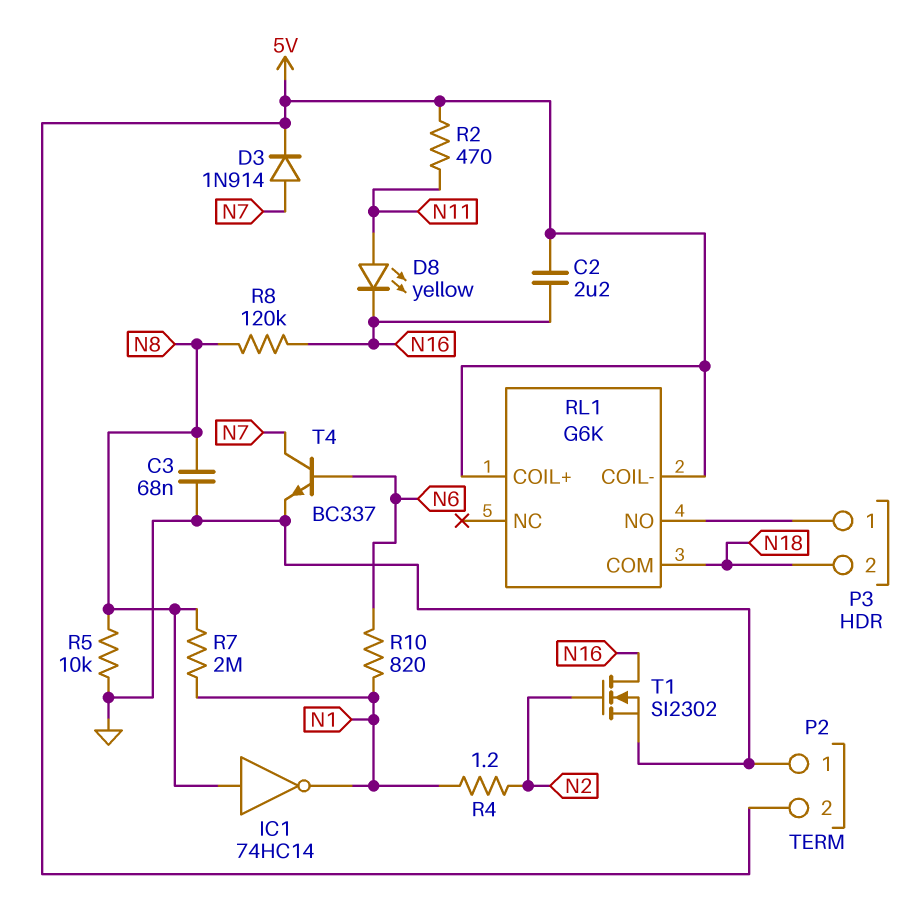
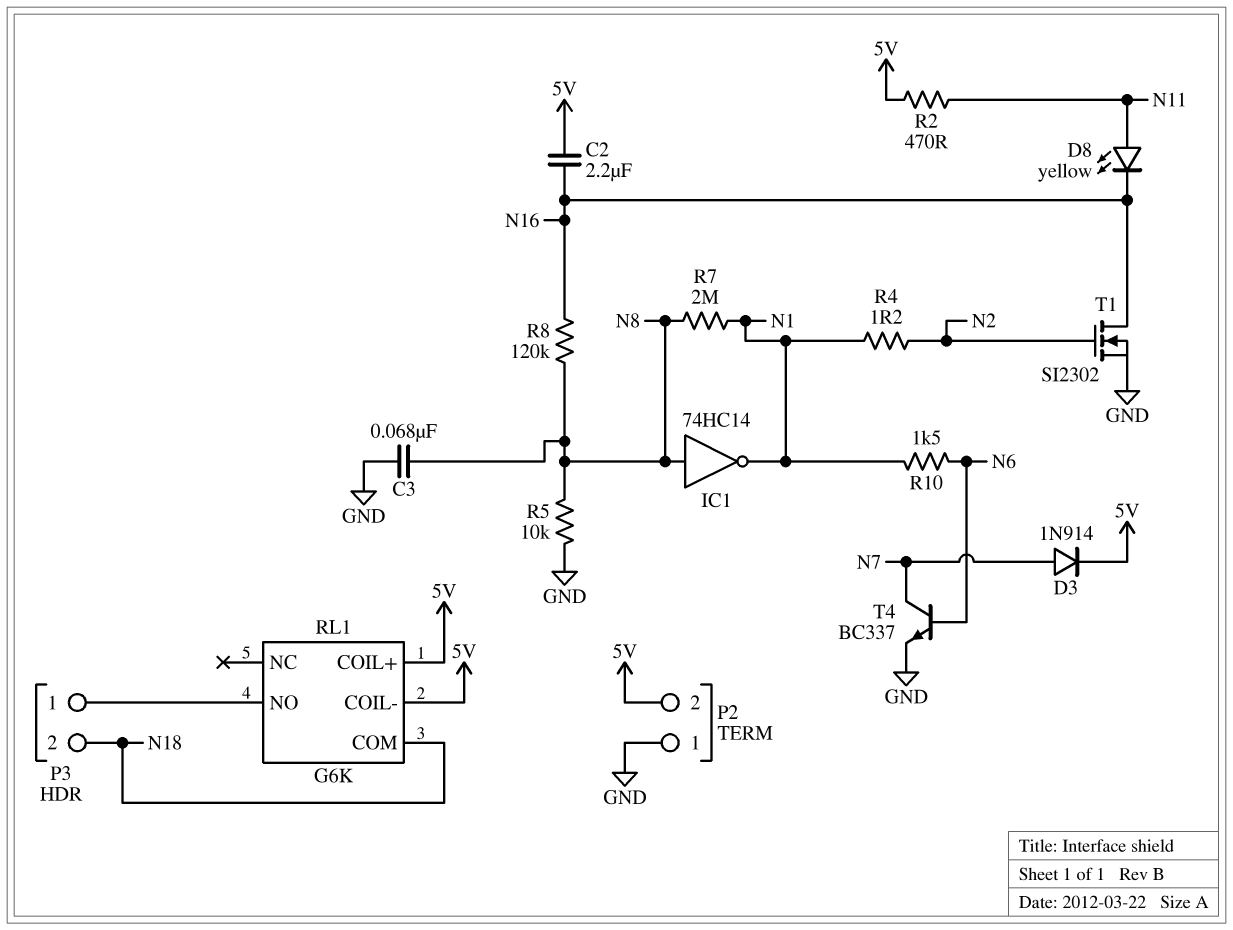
R10: 820 (N1, N6) -> 1.5k (N1, N6)

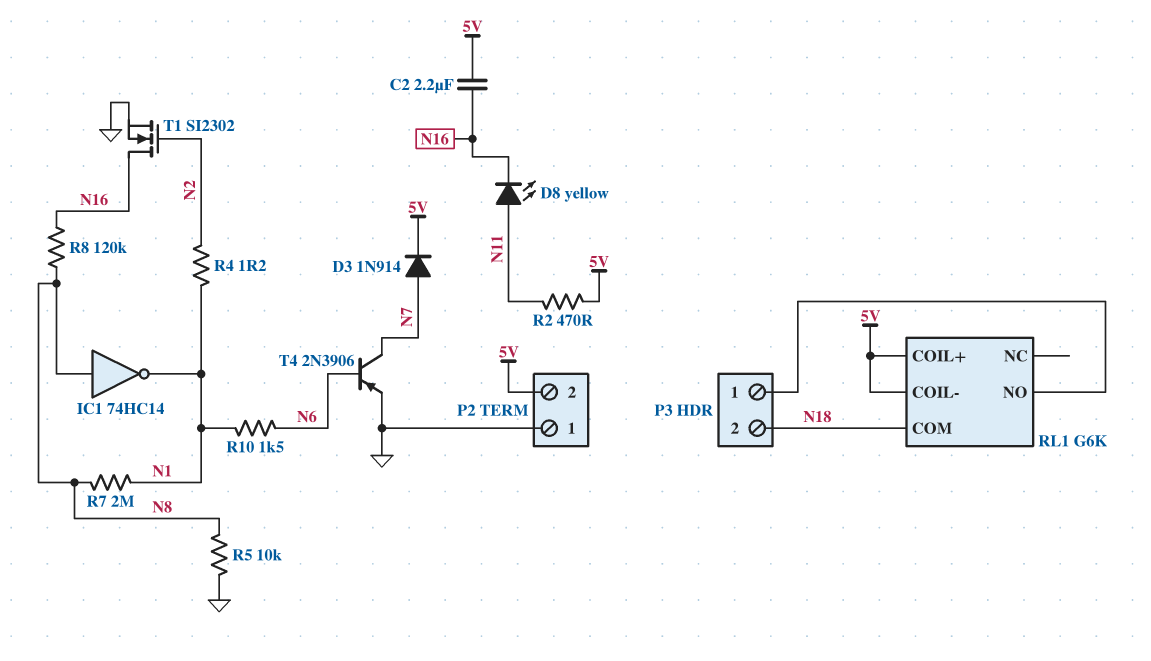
C3: 68nF (GND, N8) -> none
T4: NPN BC337 (B N6, C N7, E GND) -> PNP 2N3906 (B N6, C N7, E GND)

